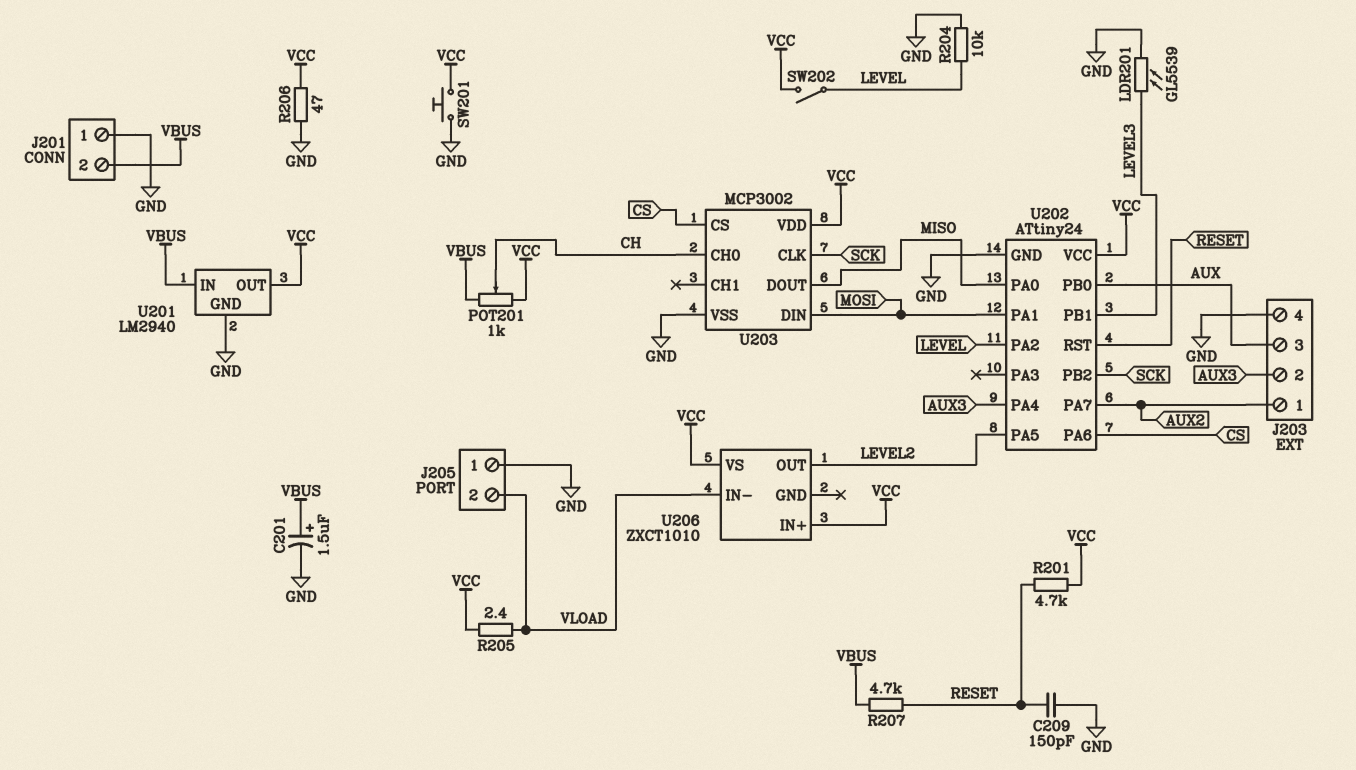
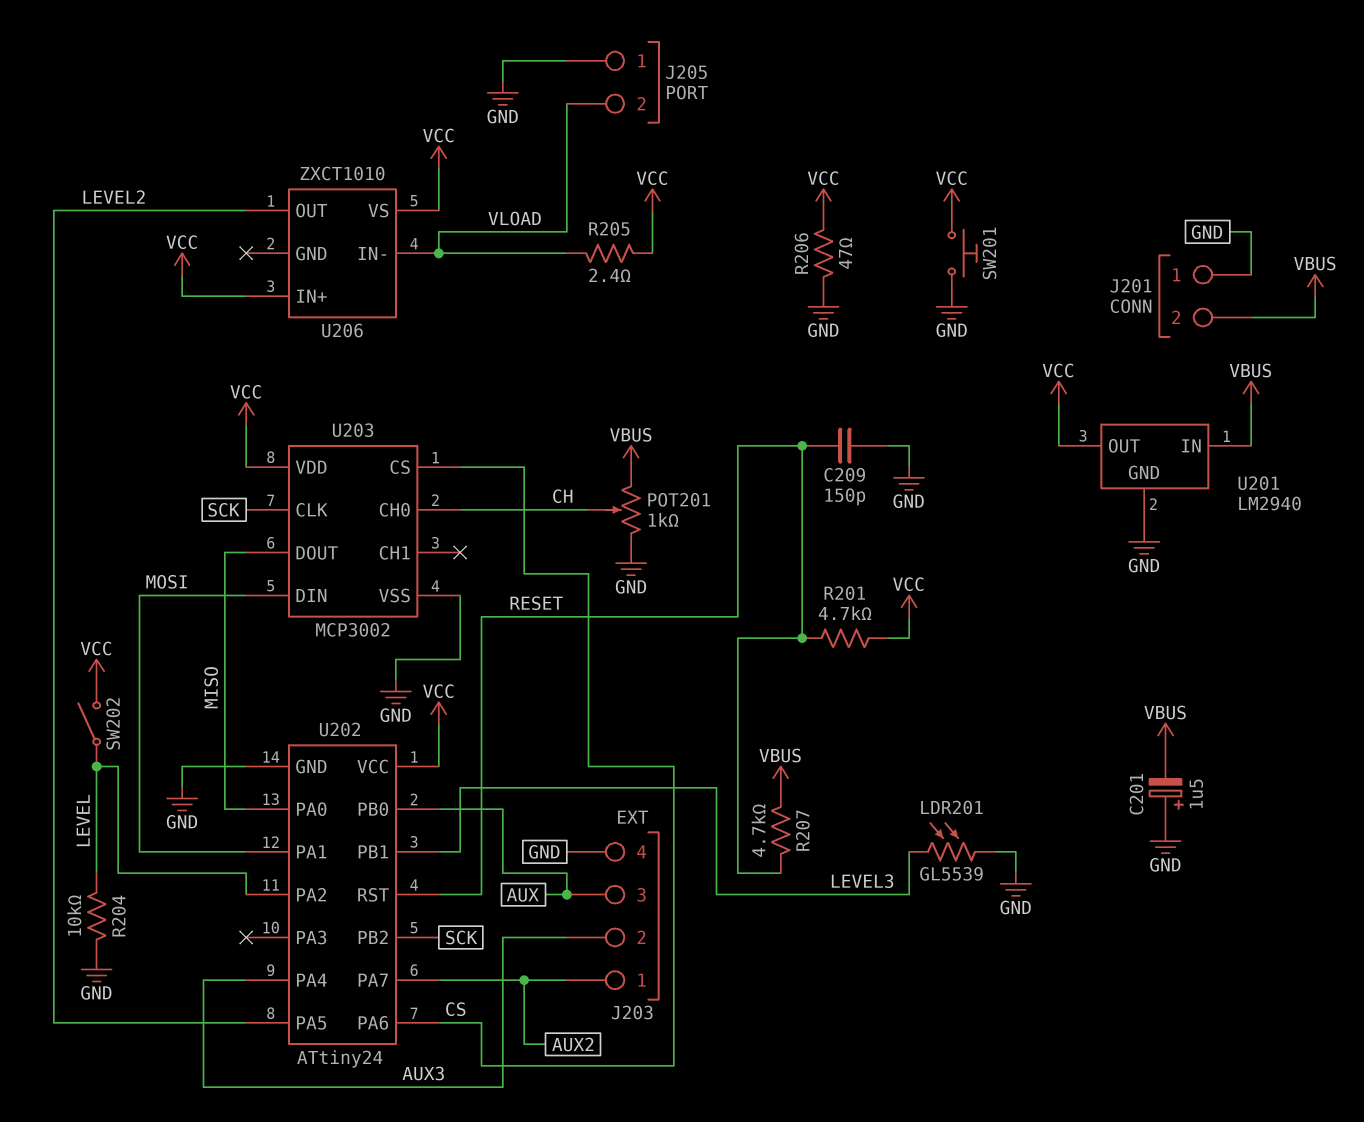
C201: 1.5uF (plus VBUS, minus GND) -> 1.5uF (plus GND, minus VBUS)
POT201: 1k (VBUS, VCC, wiper CH) -> 1k (GND, VBUS, wiper CH)

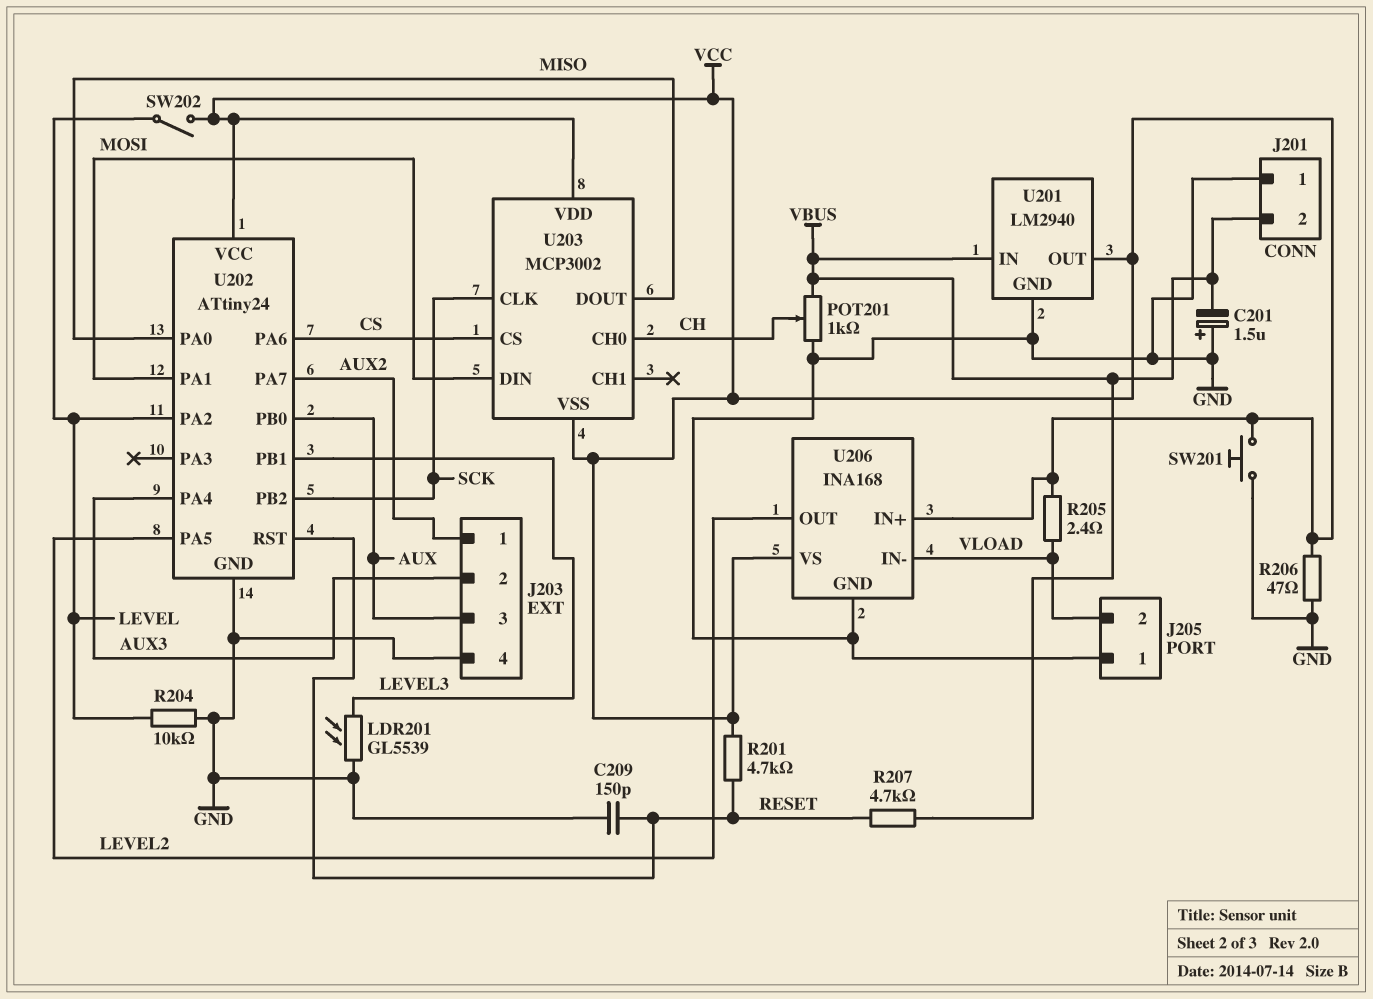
U203 pin VSS: GND -> VCC
U206: ZXCT1010 -> INA168
U206 pin GND: none -> GND

